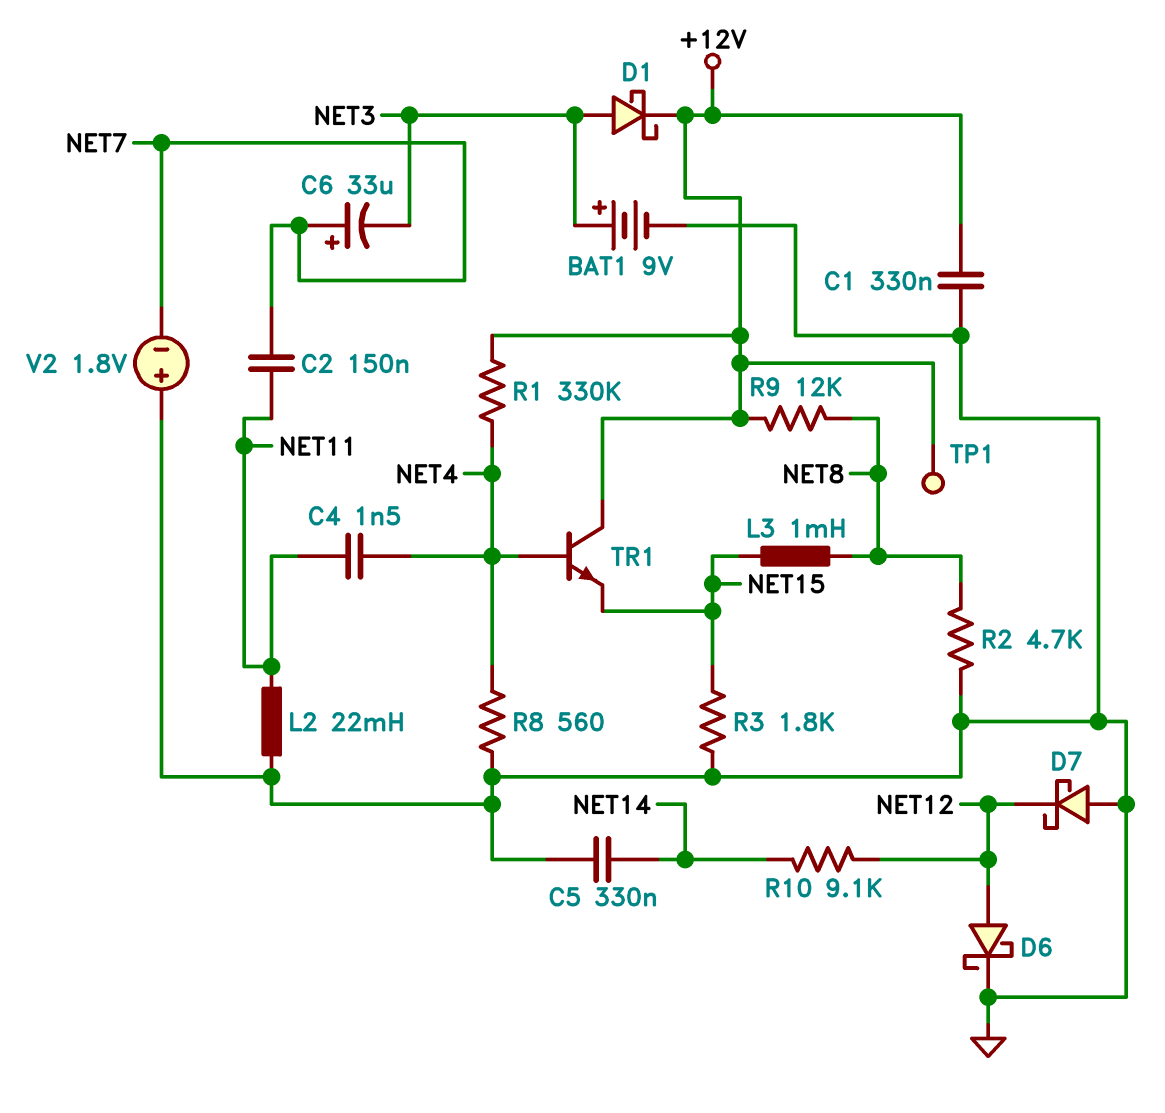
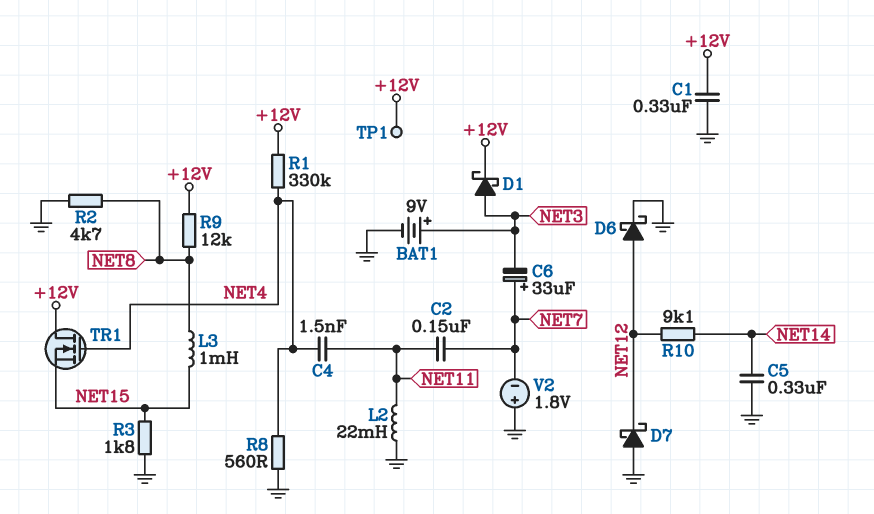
TR1: NPN (B NET4, C +12V, E NET15) -> NMOS (G NET4, D +12V, S NET15)

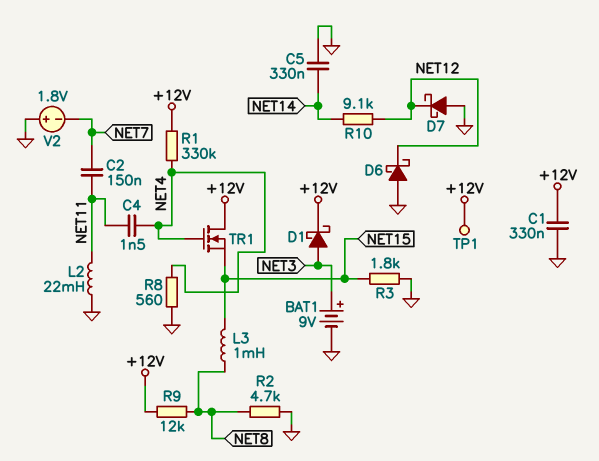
C6: 33uF (plus NET7, minus NET3) -> none
D6: schottky (A NET12, K GND) -> schottky (A GND, K NET12)

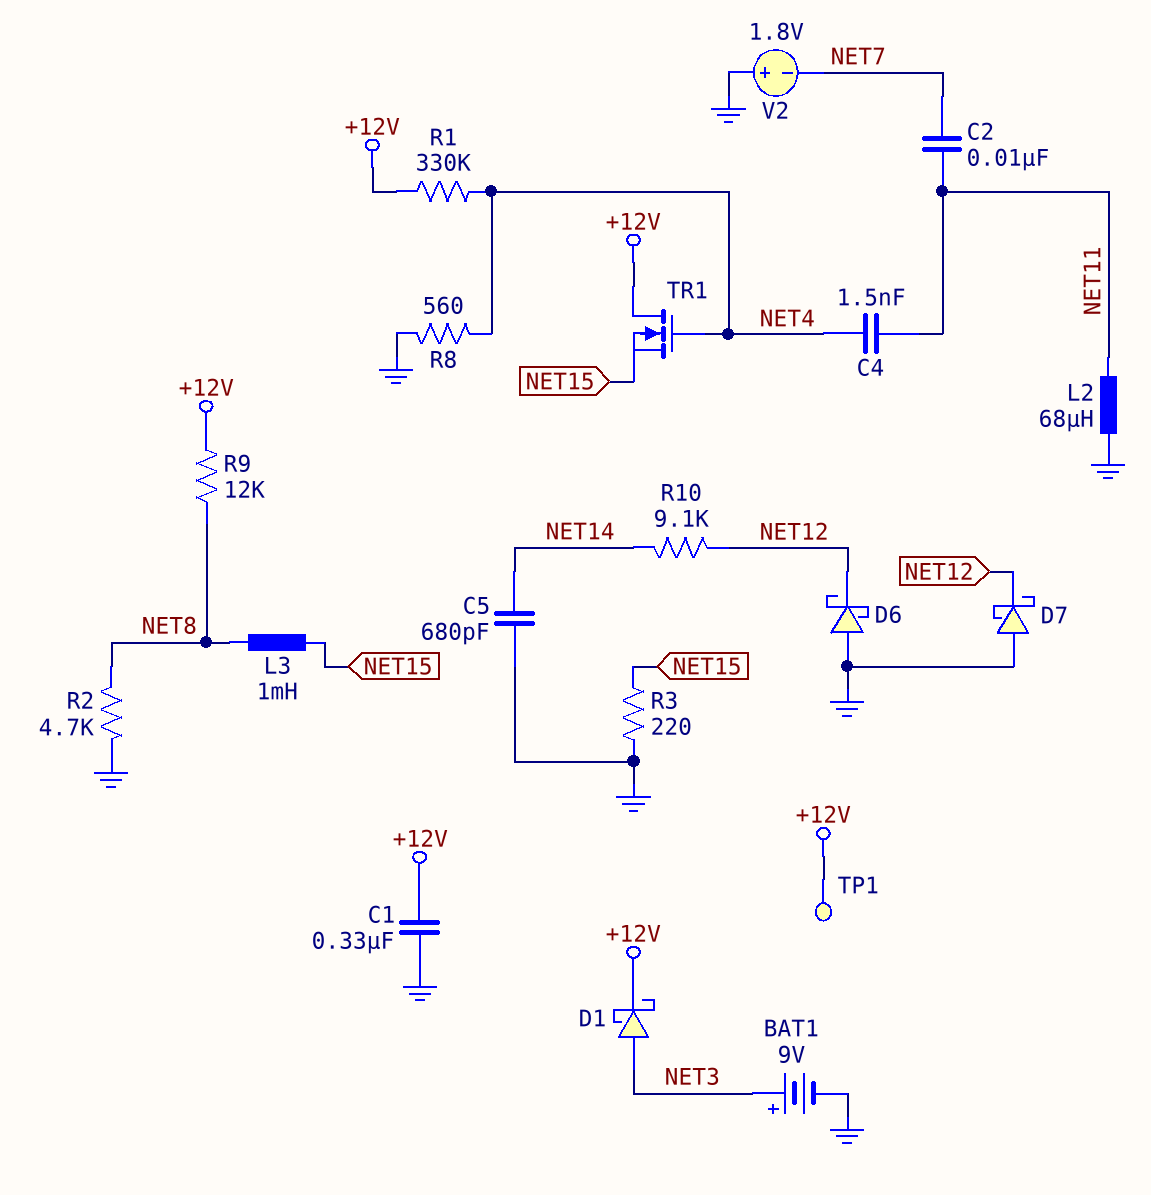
C2: 150nF (NET7, NET11) -> 10nF (NET7, NET11)
C5: 330nF (GND, NET14) -> 680pF (GND, NET14)
L2: 22mH (GND, NET11) -> 68uH (GND, NET11)
R3: 1.8k (GND, NET15) -> 220 (GND, NET15)

